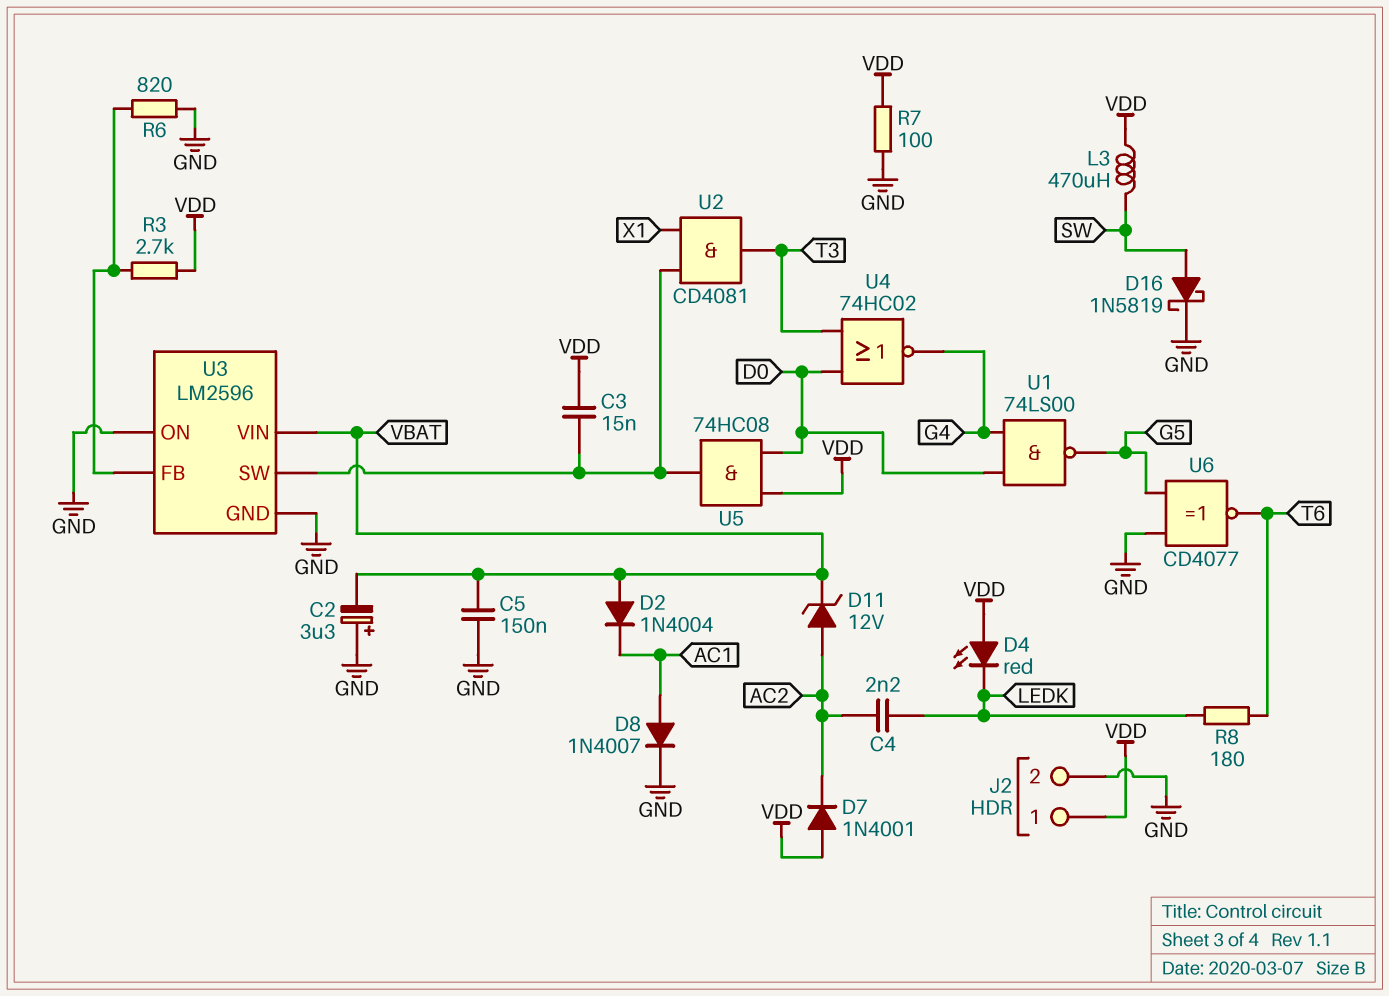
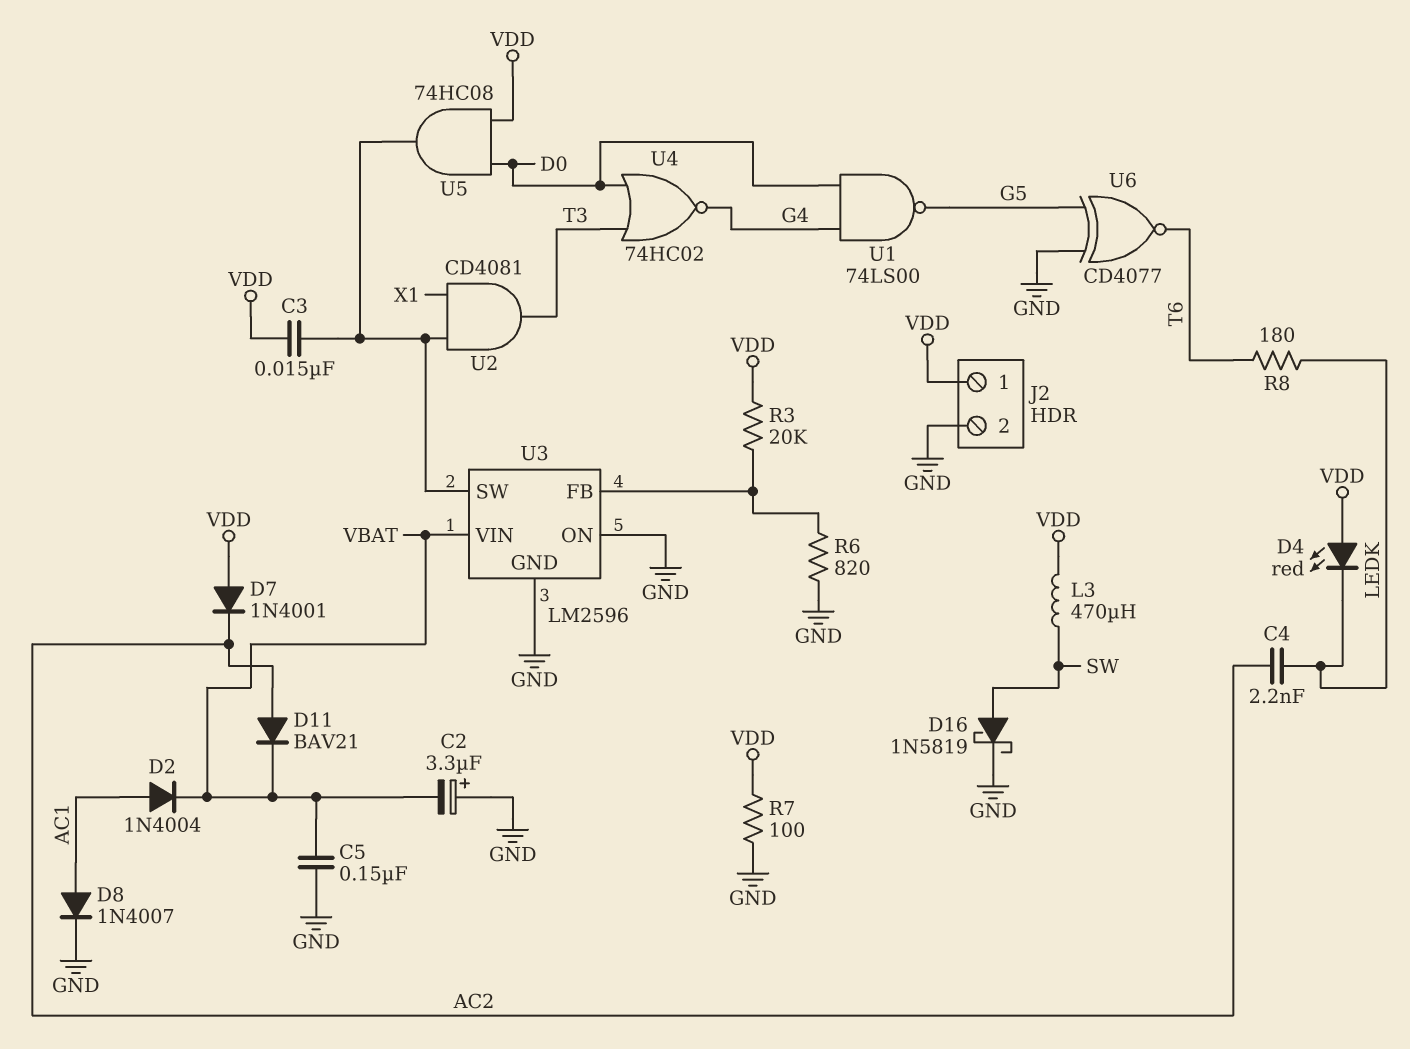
D2: diode 1N4004 (A VBAT, K AC1) -> diode 1N4004 (A AC1, K VBAT)
D11: zener 12V (A AC2, K VBAT) -> diode BAV21 (A AC2, K VBAT)
R3: 2.7k (U3/FB, VDD) -> 20k (U3/FB, VDD)

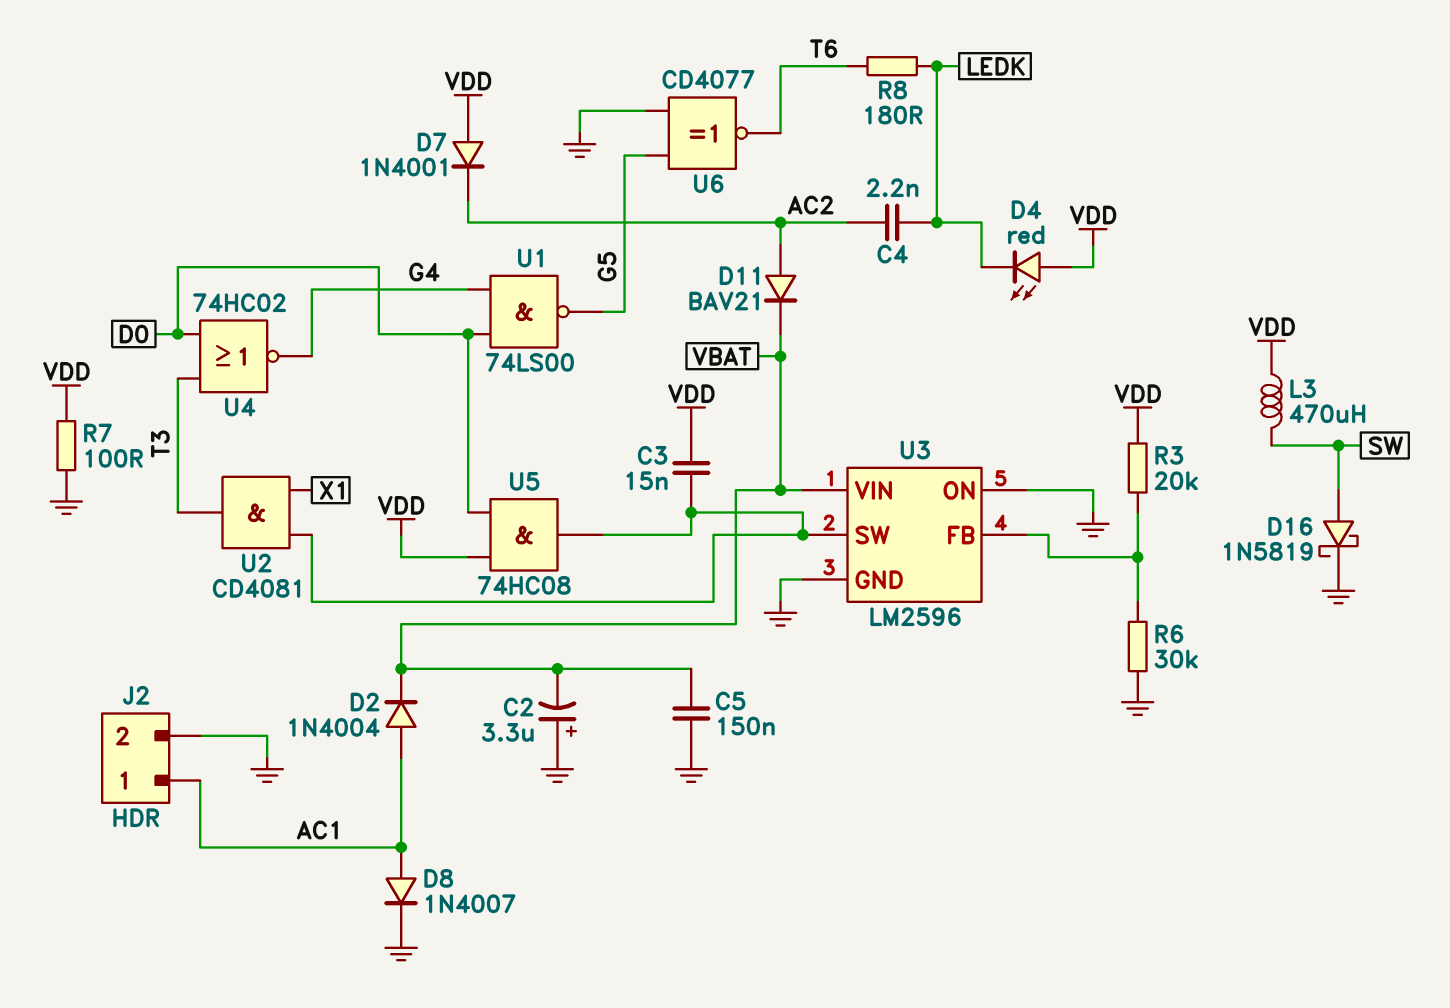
J2 pin 1: VDD -> AC1
R6: 820 (GND, U3/FB) -> 30k (GND, U3/FB)

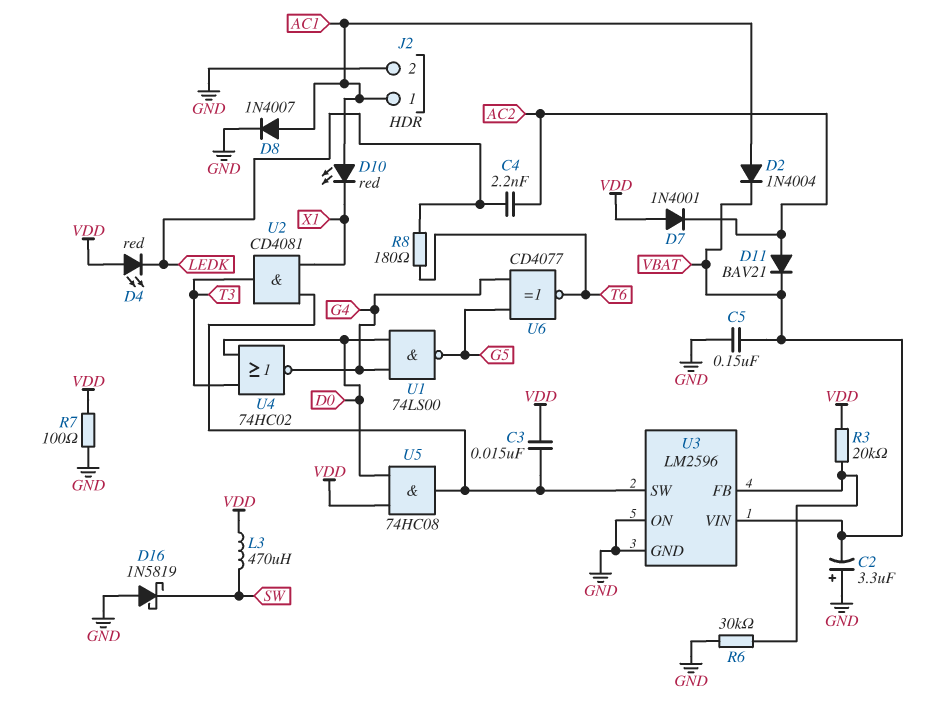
D10: none -> LED red (A AC1, K X1)
D16: schottky 1N5819 (A SW, K GND) -> schottky 1N5819 (A GND, K SW)
U6: XNOR CD4077 (in G5, in GND, out T6) -> XNOR CD4077 (in G4, in G5, out T6)

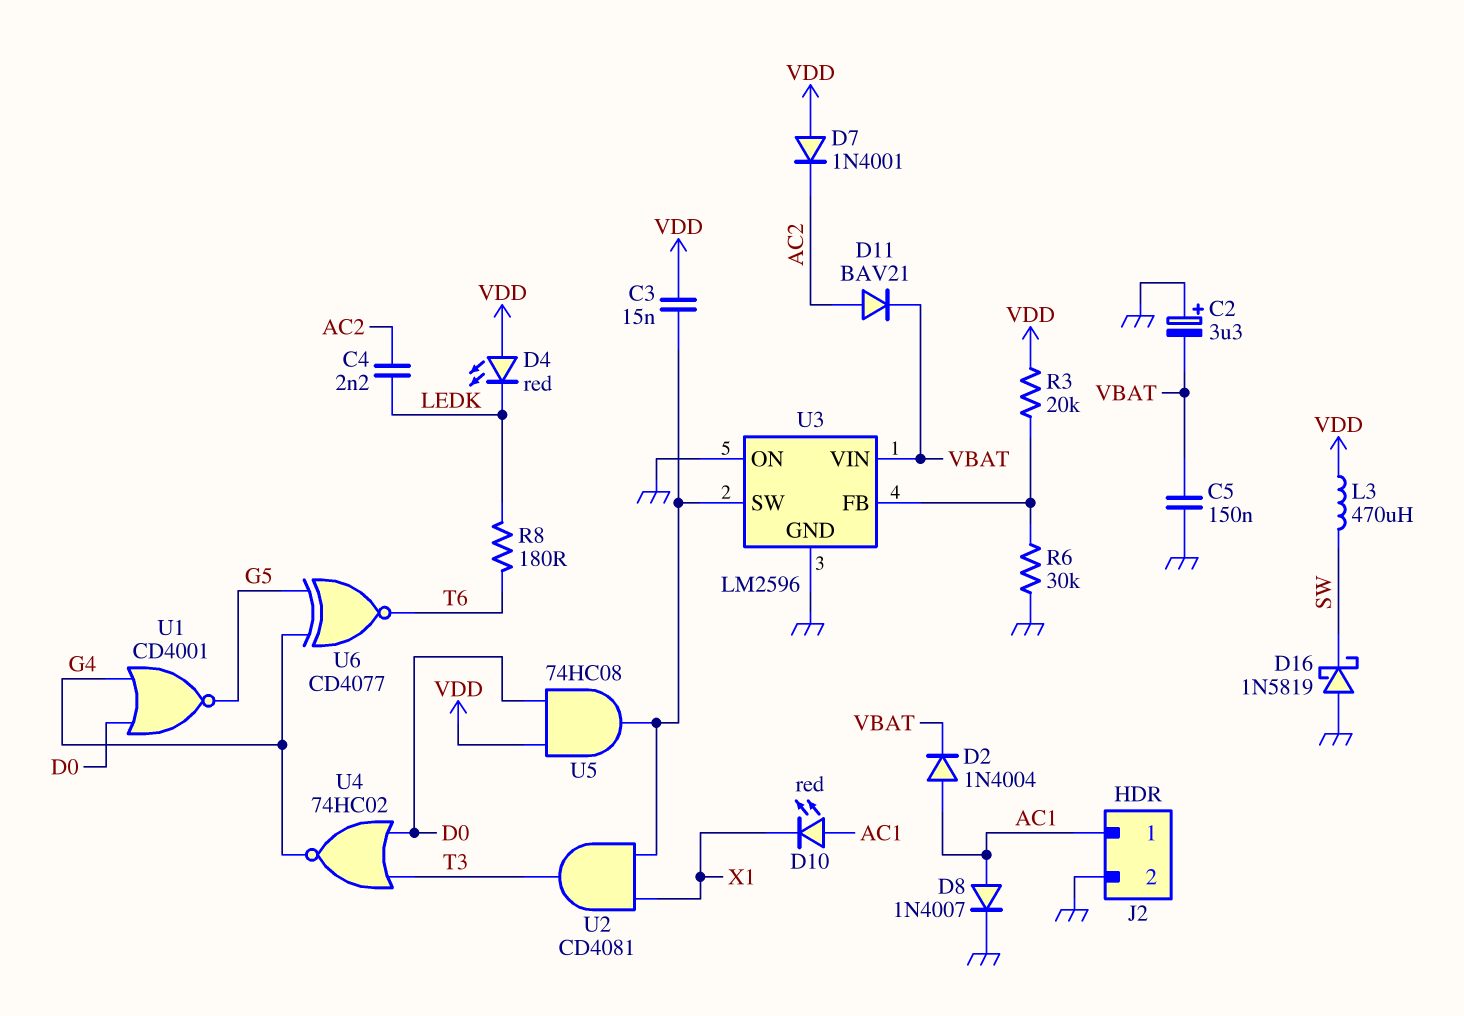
R7: 100 (GND, VDD) -> none
U1: NAND 74LS00 (in D0, in G4, out G5) -> NOR CD4001 (in D0, in G4, out G5)

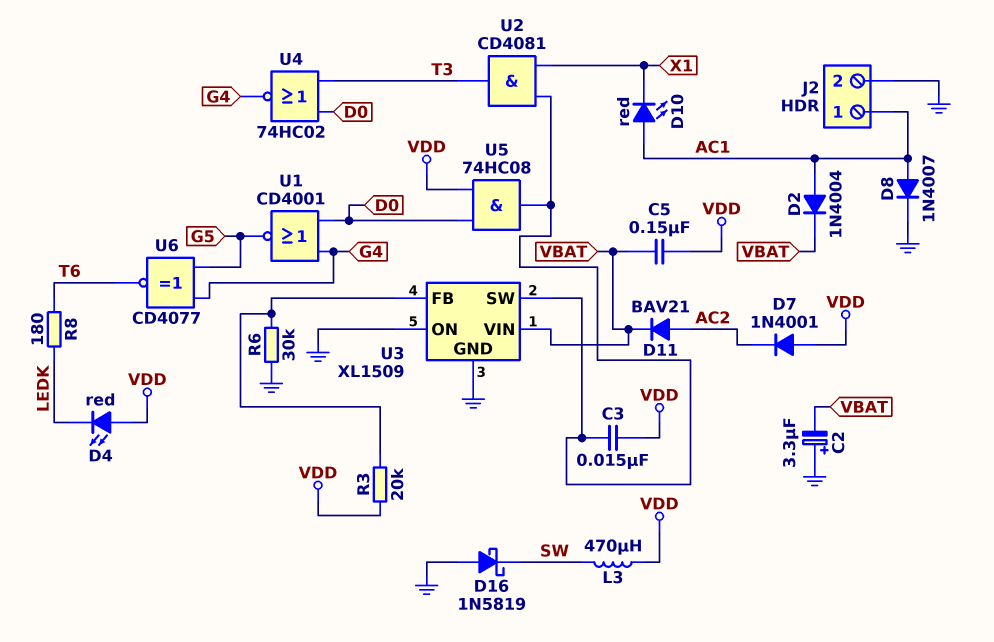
C4: 2.2nF (AC2, LEDK) -> none
C5: 150nF (GND, VBAT) -> 150nF (VBAT, VDD)
U3: LM2596 -> XL1509

